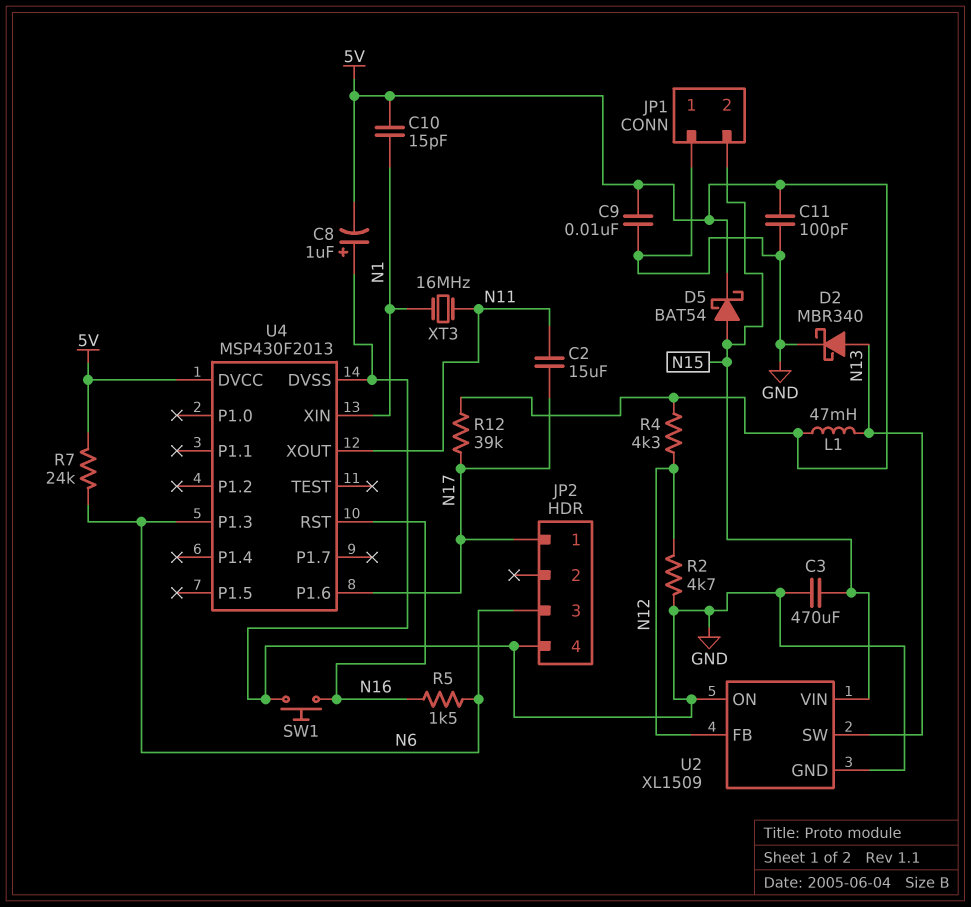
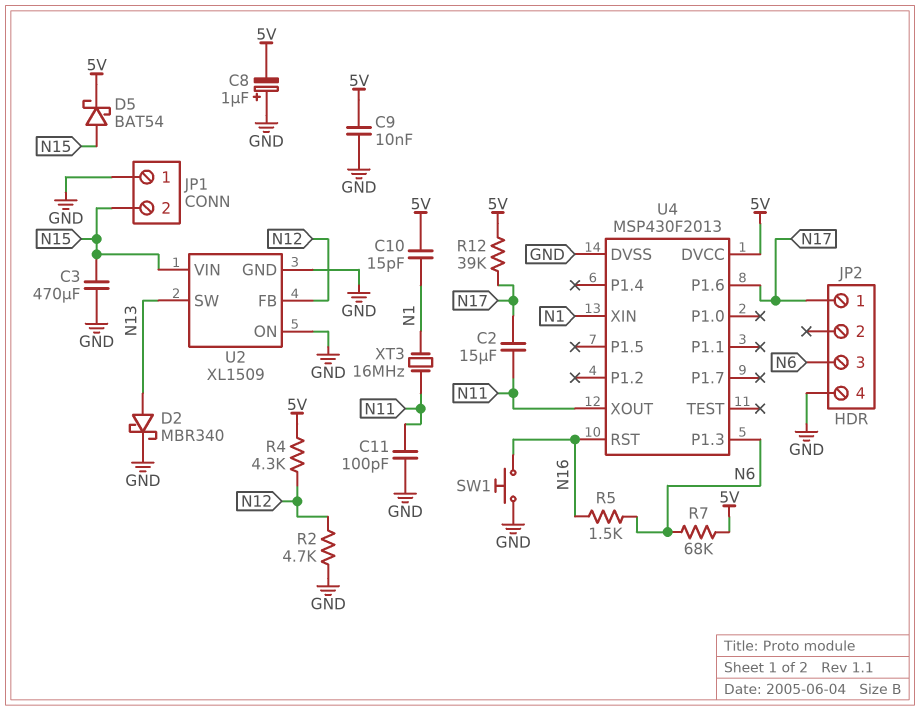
C11: 100pF (5V, GND) -> 100pF (GND, N11)
L1: 47mH (5V, N13) -> none
R7: 24k (5V, N6) -> 68k (5V, N6)

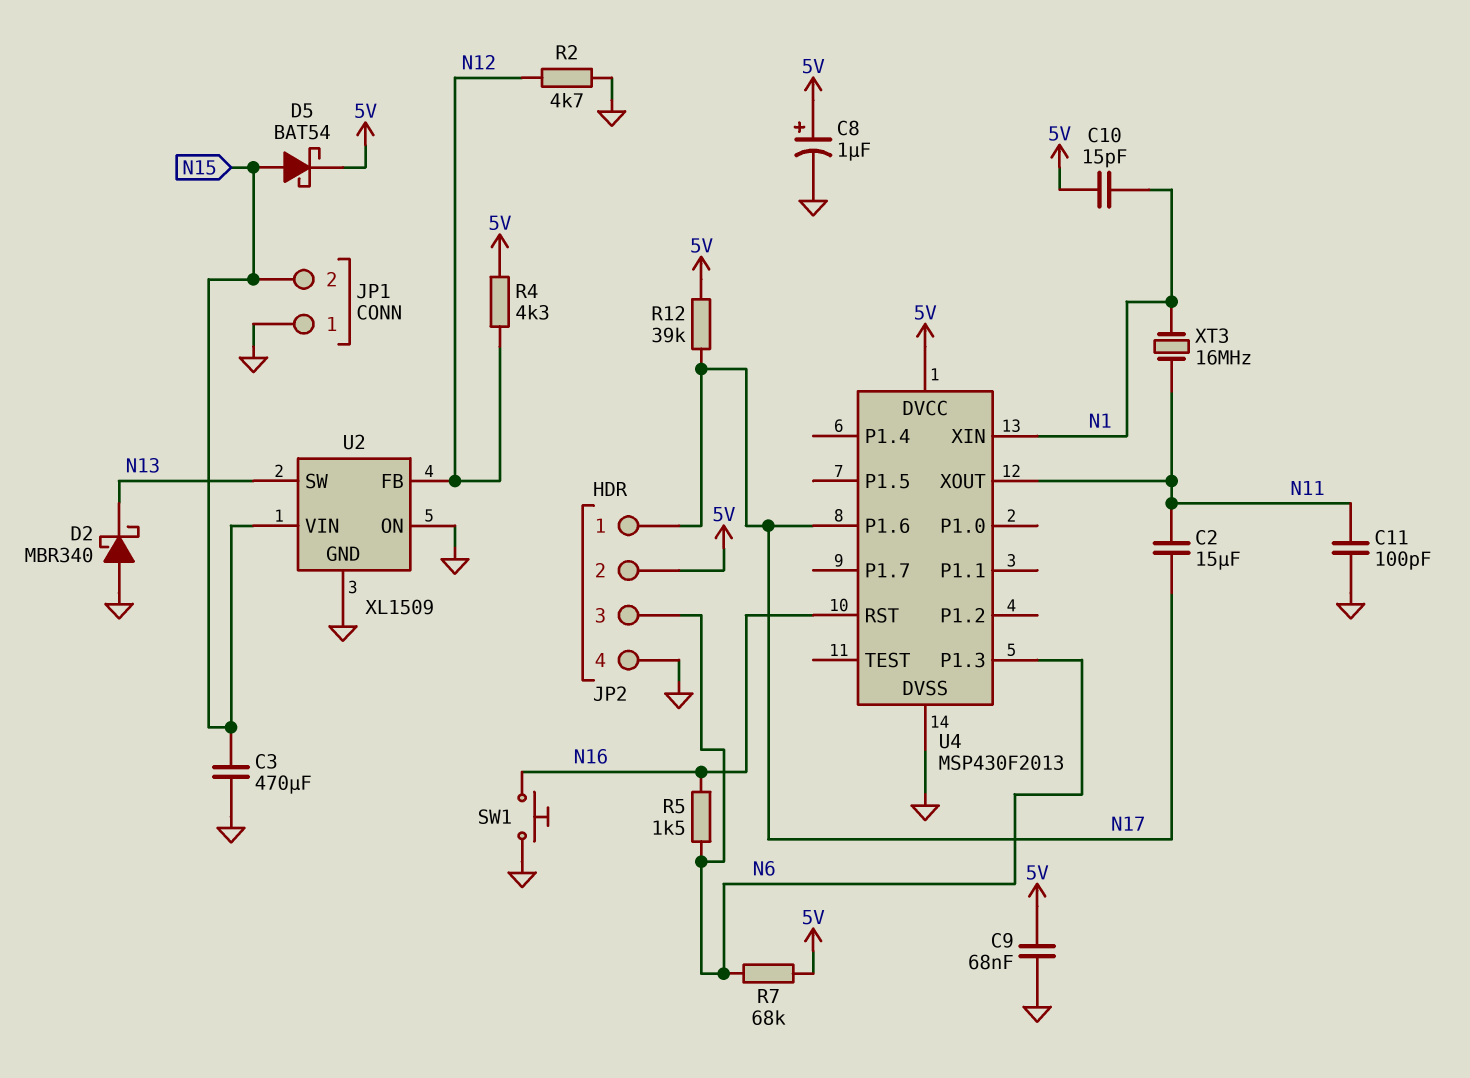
C8: 1uF (plus GND, minus 5V) -> 1uF (plus 5V, minus GND)
C9: 10nF (5V, GND) -> 68nF (5V, GND)
D2: schottky MBR340 (A N13, K GND) -> schottky MBR340 (A GND, K N13)
JP2 pin 2: none -> 5V

